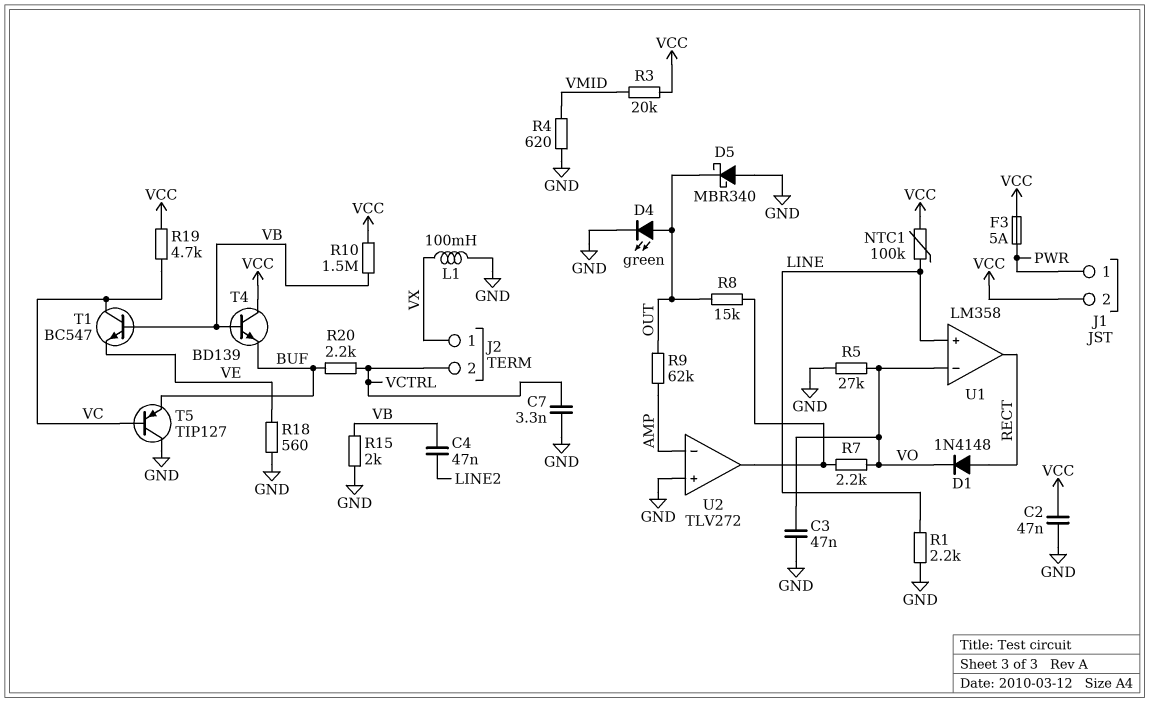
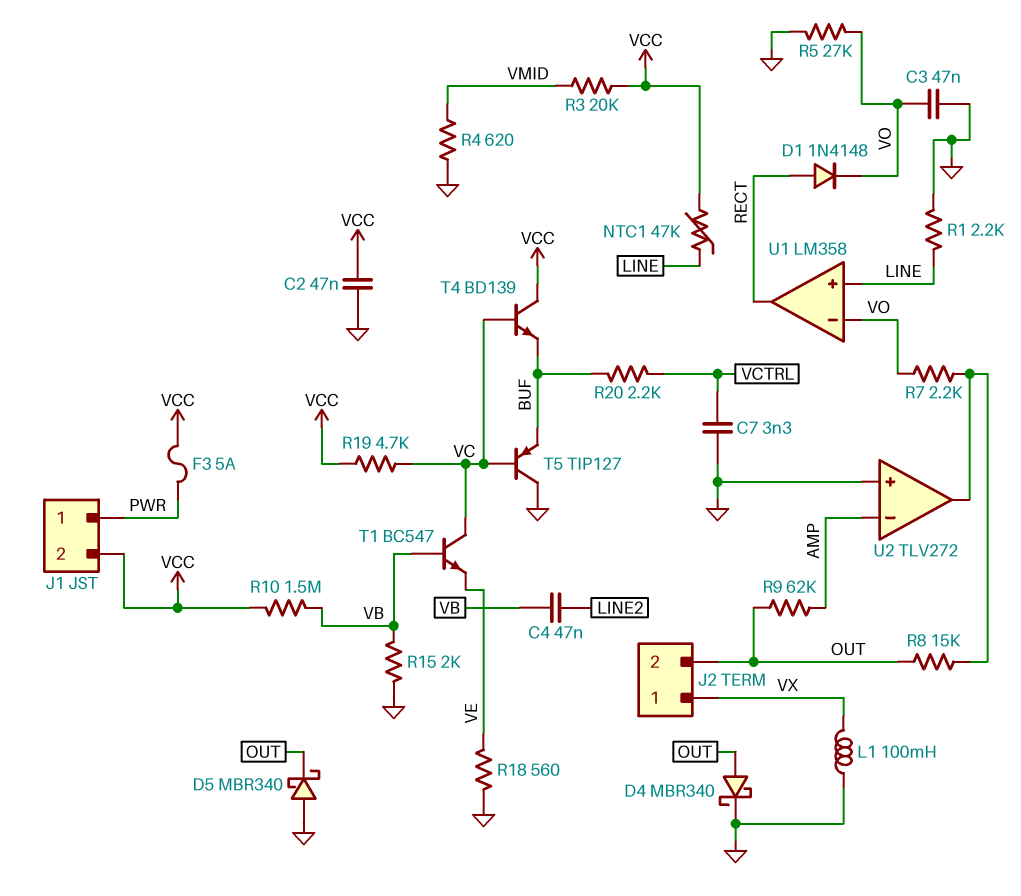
D4: LED green (A OUT, K GND) -> schottky MBR340 (A OUT, K GND)
J2 pin 2: VCTRL -> OUT
NTC1: 100k (LINE, VCC) -> 47k (LINE, VCC)
T4: NPN BD139 (B VB, C VCC, E BUF) -> NPN BD139 (B VC, C VCC, E BUF)

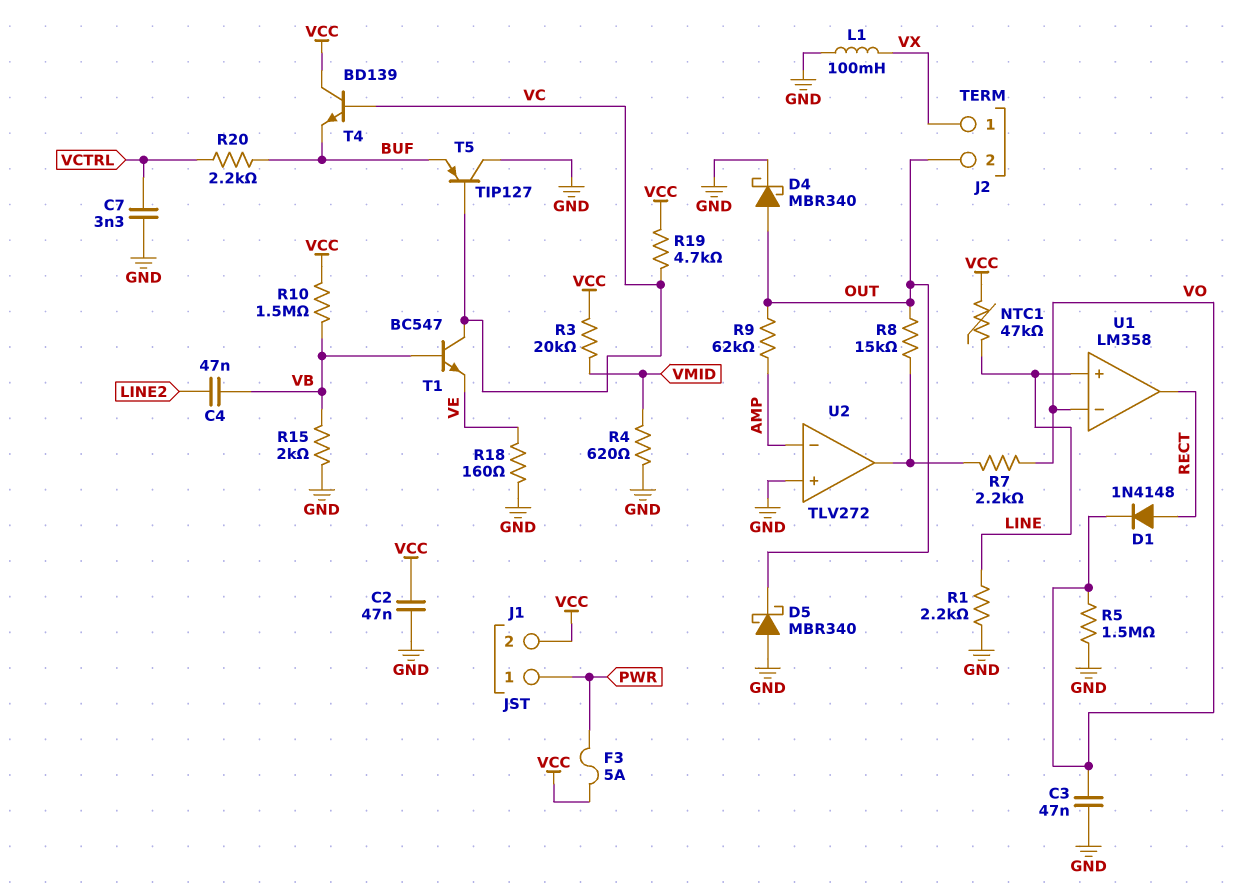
R5: 27k (GND, VO) -> 1.5M (GND, VO)
R18: 560 (GND, VE) -> 160 (GND, VE)

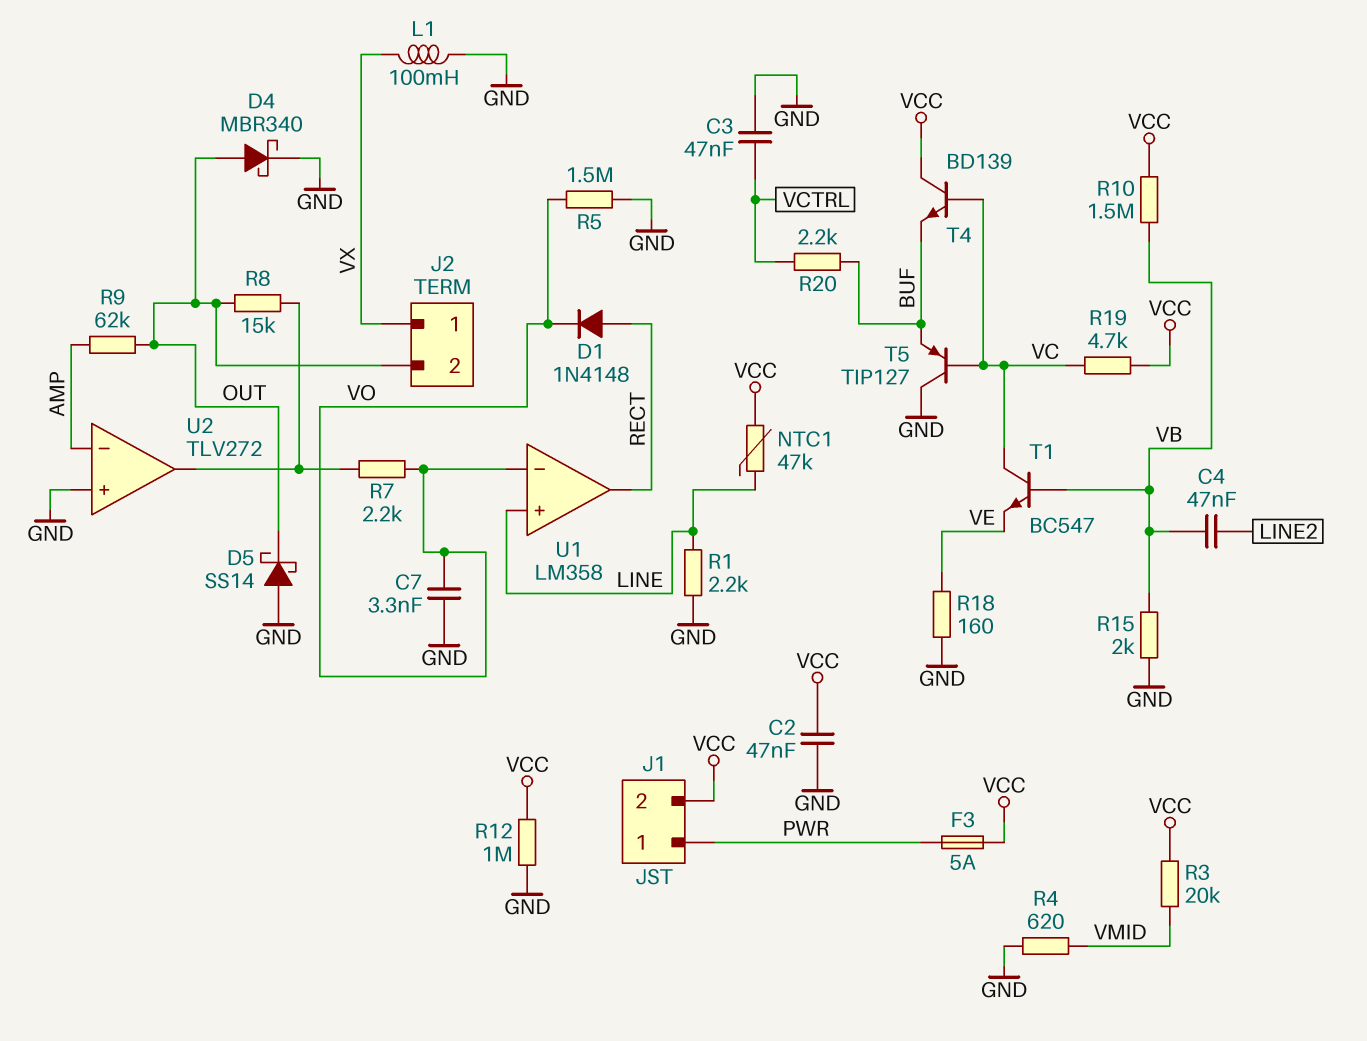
C3: 47nF (GND, VO) -> 47nF (GND, VCTRL)
C7: 3.3nF (GND, VCTRL) -> 3.3nF (GND, VO)
D5: schottky MBR340 (A GND, K OUT) -> schottky SS14 (A GND, K OUT)
R12: none -> 1M (GND, VCC)

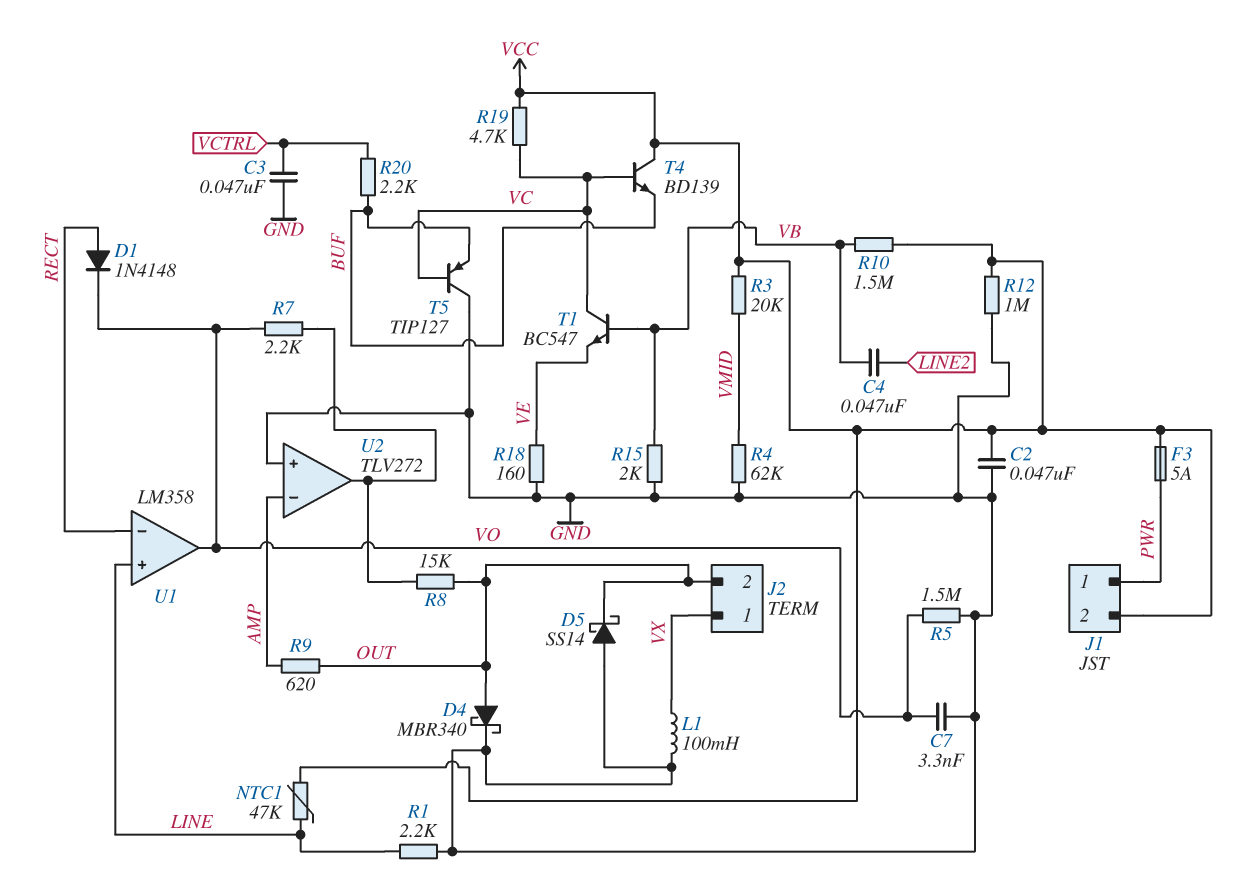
R4: 620 (GND, VMID) -> 62k (GND, VMID)
R9: 62k (AMP, OUT) -> 620 (AMP, OUT)
U1 pin in-: VO -> RECT
U1 pin out: RECT -> VO

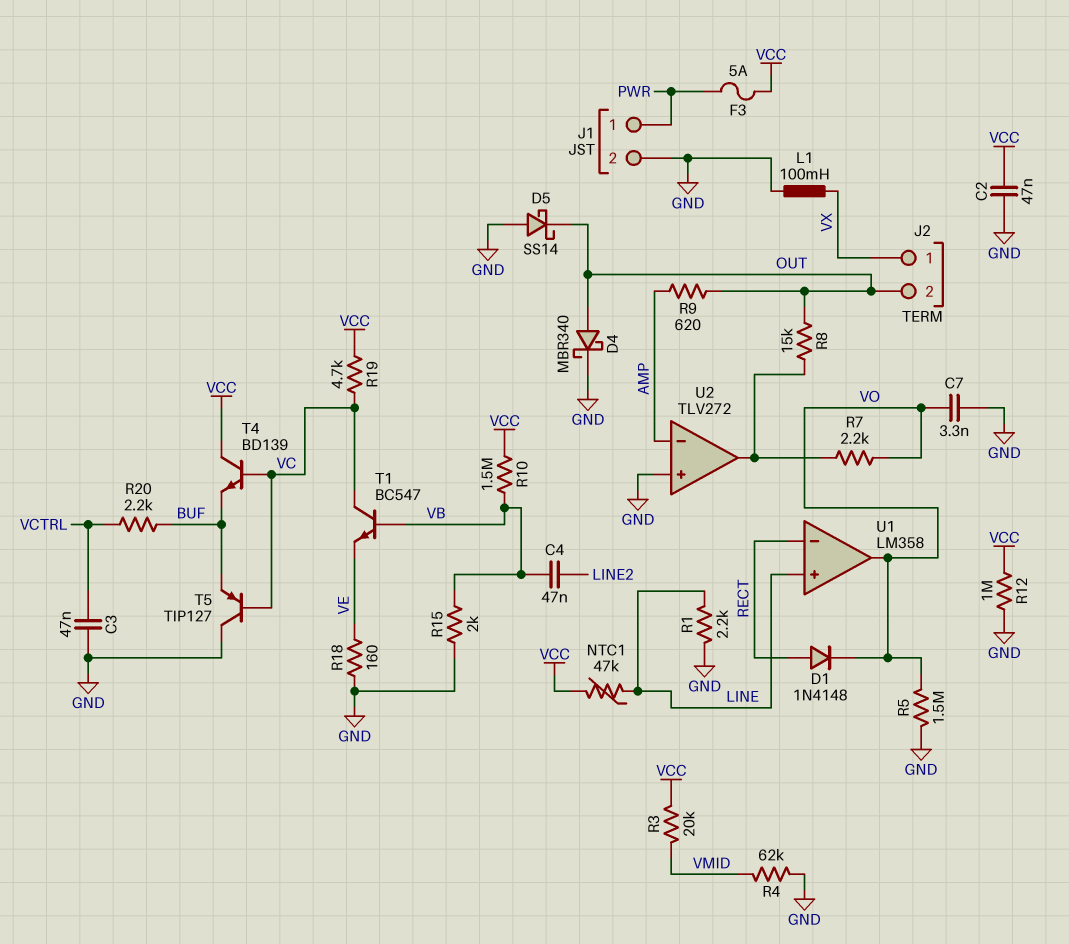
J1 pin 2: VCC -> GND

